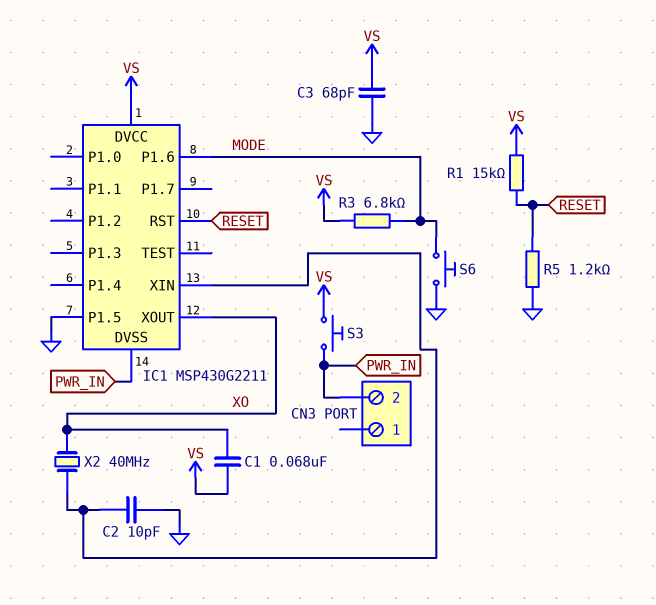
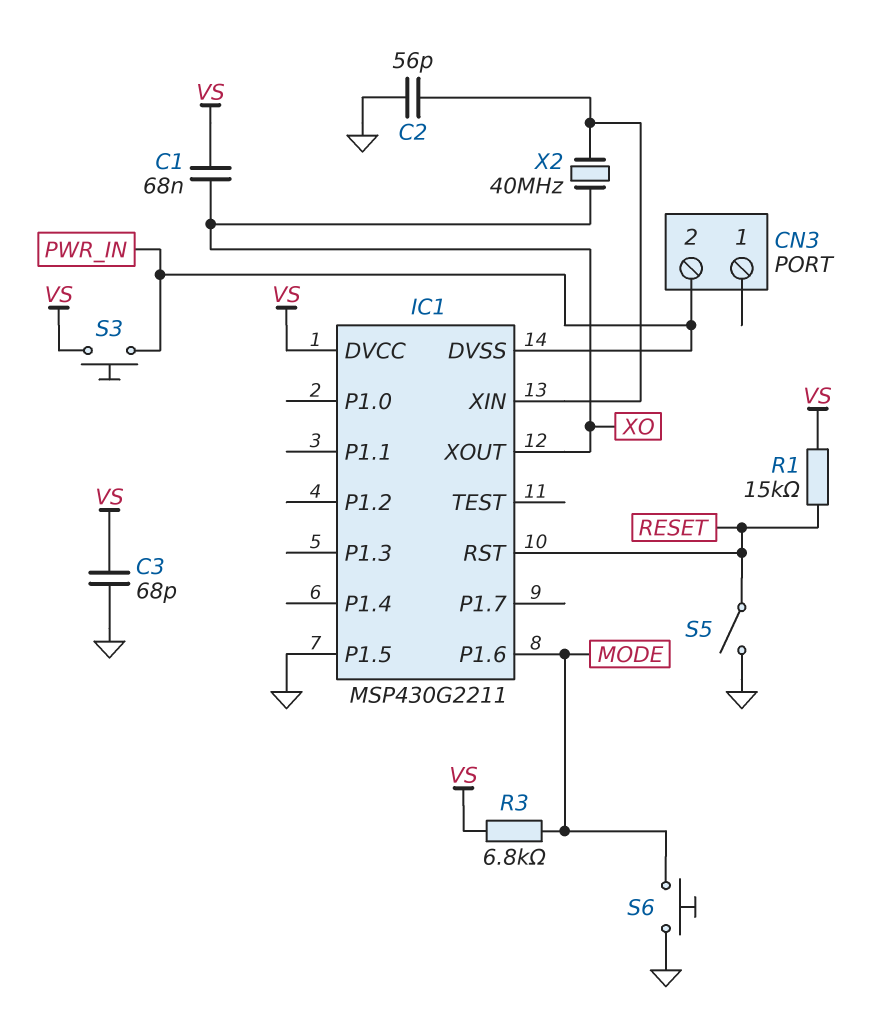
C2: 10pF (GND, IC1/XIN) -> 56pF (GND, IC1/XIN)
R5: 1.2k (GND, RESET) -> none
S5: none -> switch (GND, RESET)

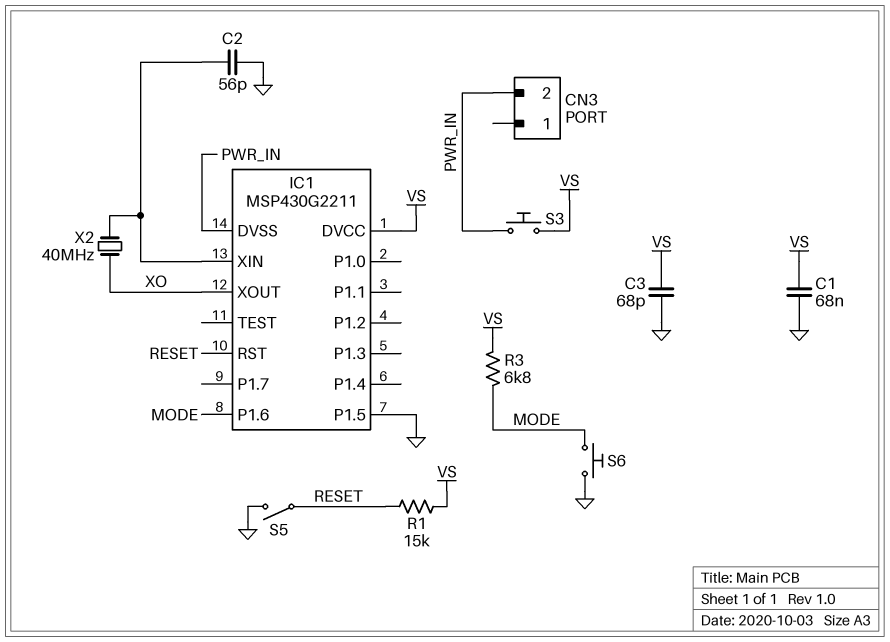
C1: 68nF (VS, XO) -> 68nF (GND, VS)

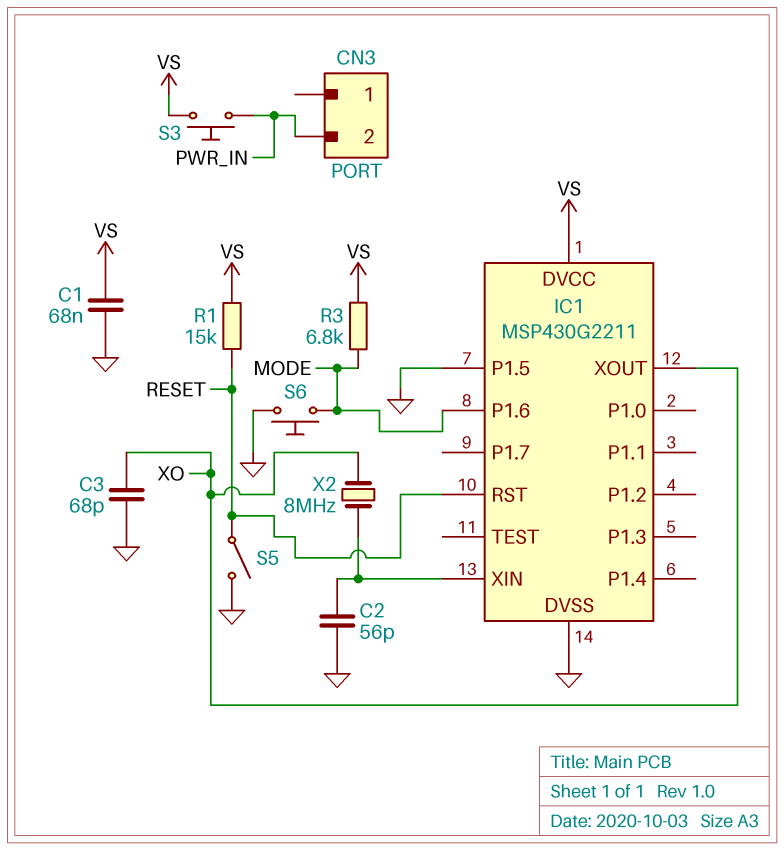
C3: 68pF (GND, VS) -> 68pF (GND, XO)
IC1 pin DVSS: PWR_IN -> GND
X2: 40MHz (IC1/XIN, XO) -> 8MHz (IC1/XIN, XO)

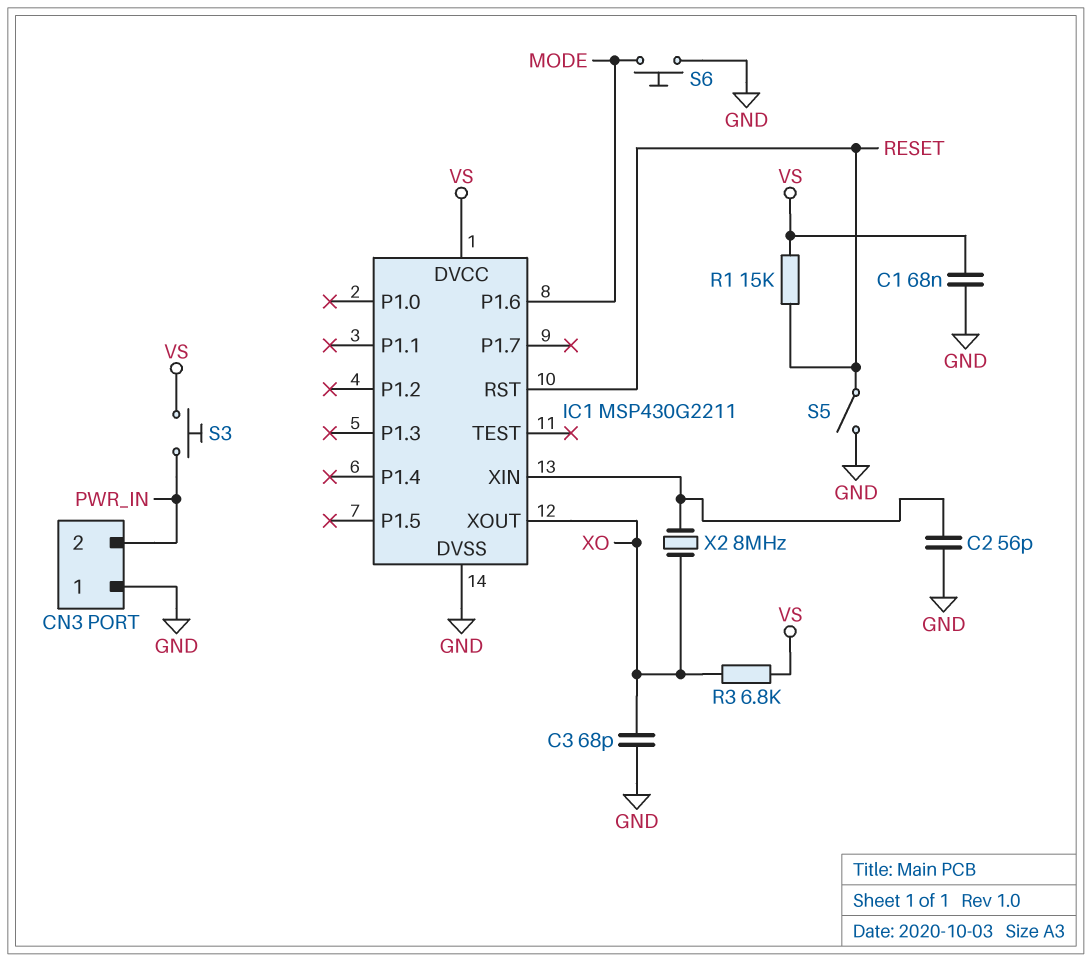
CN3 pin 1: none -> GND
IC1 pin P1.5: GND -> none
R3: 6.8k (MODE, VS) -> 6.8k (VS, XO)

